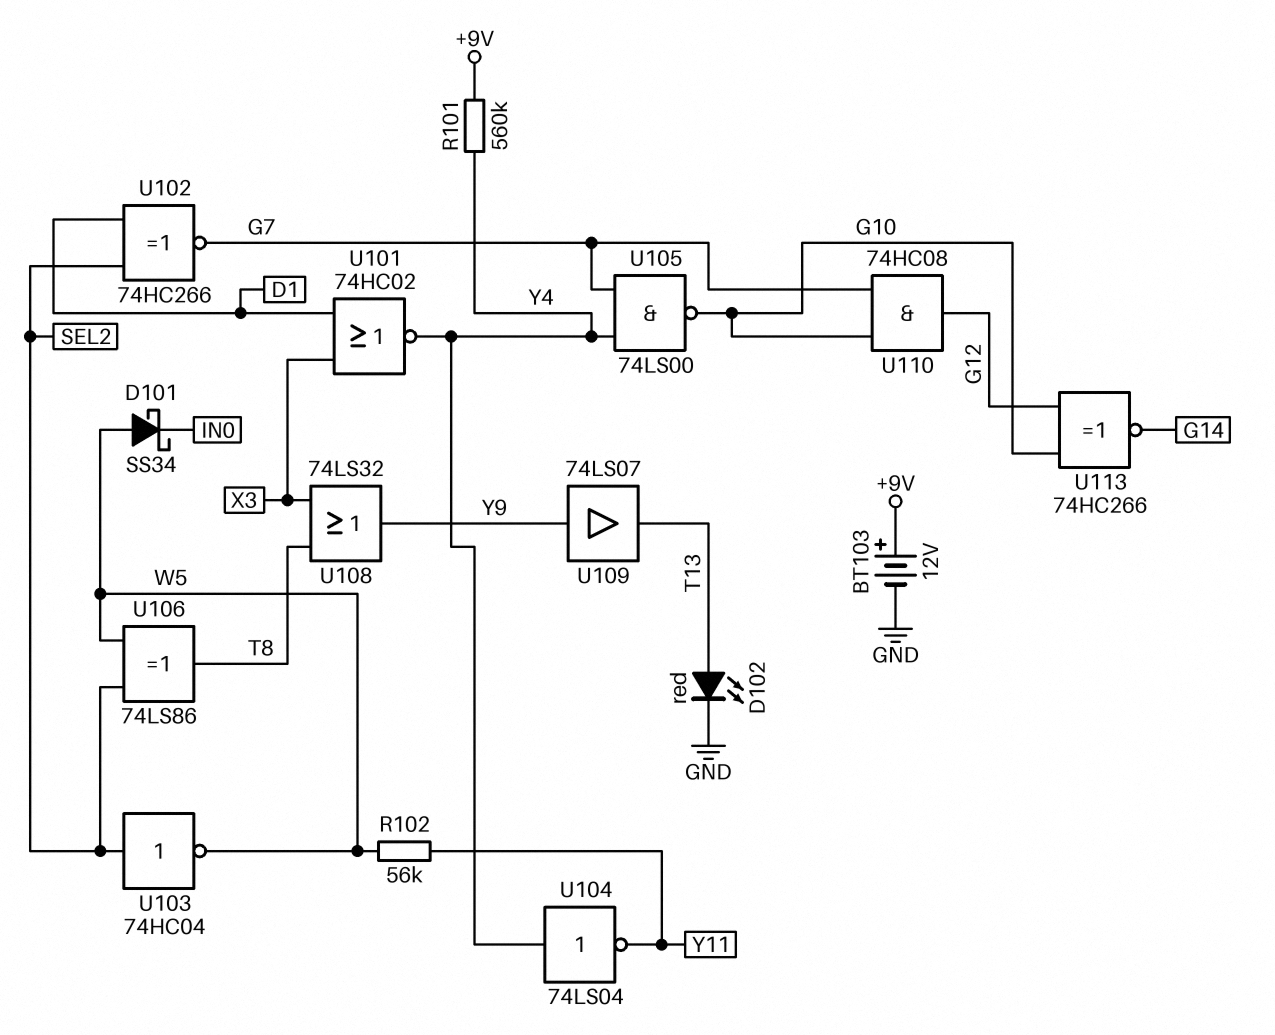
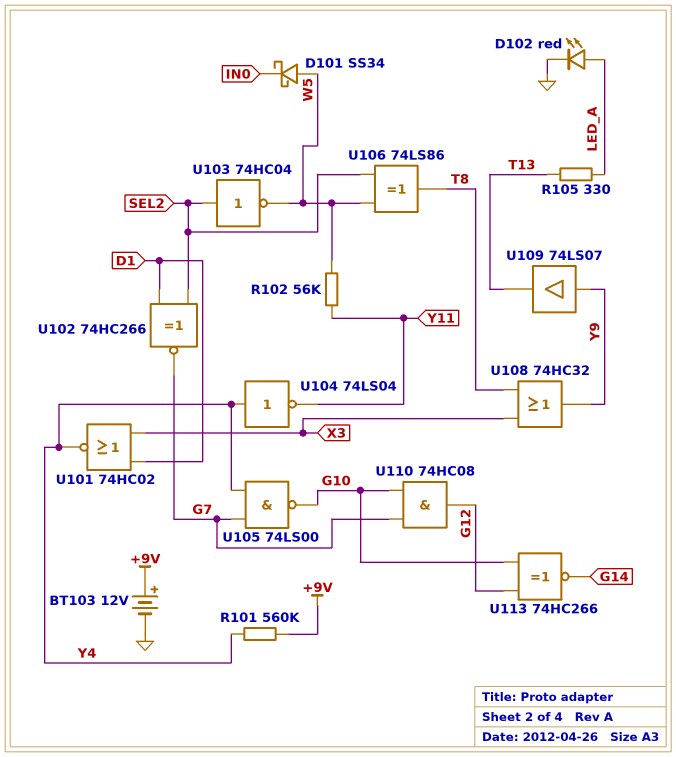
D102: LED red (A T13, K GND) -> LED red (A LED_A, K GND)
R105: none -> 330 (LED_A, T13)
U108: OR 74LS32 (in T8, in X3, out Y9) -> OR 74HC32 (in T8, in X3, out Y9)

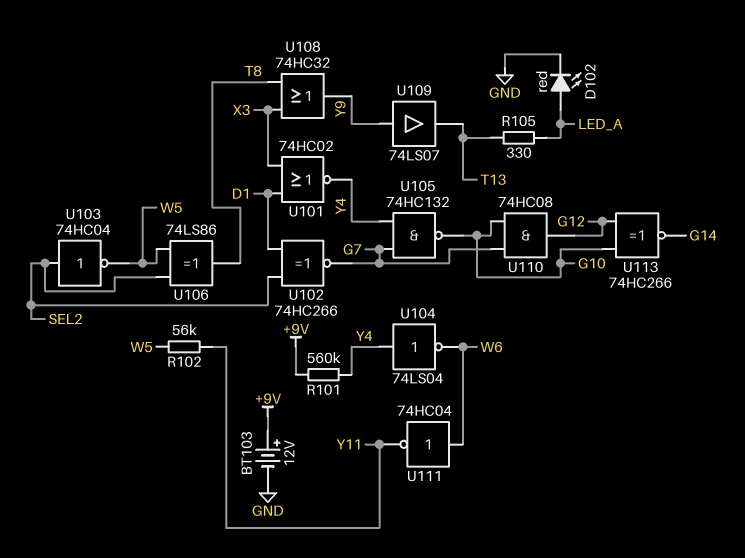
D101: schottky SS34 (A W5, K IN0) -> none
U104: NOT 74LS04 (in Y4, out Y11) -> NOT 74LS04 (in Y4, out W6)
U105: NAND 74LS00 (in G7, in Y4, out G10) -> NAND 74HC132 (in G7, in Y4, out G10)
U111: none -> NOT 74HC04 (in W6, out Y11)

